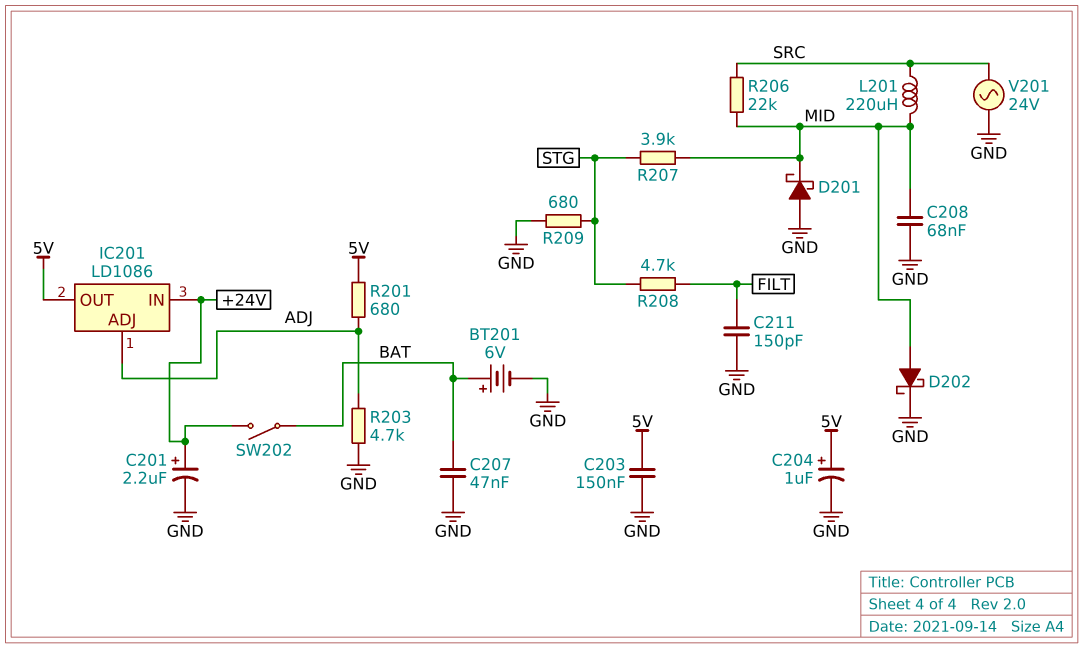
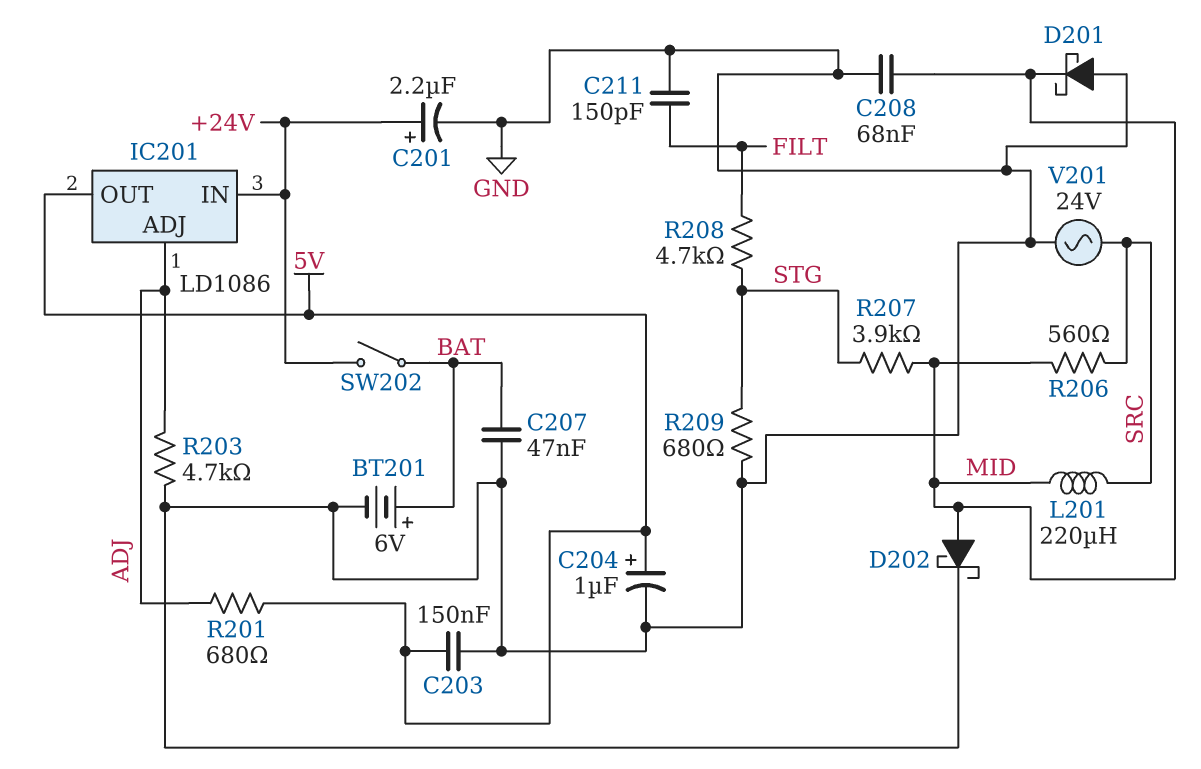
R206: 22k (MID, SRC) -> 560 (MID, SRC)

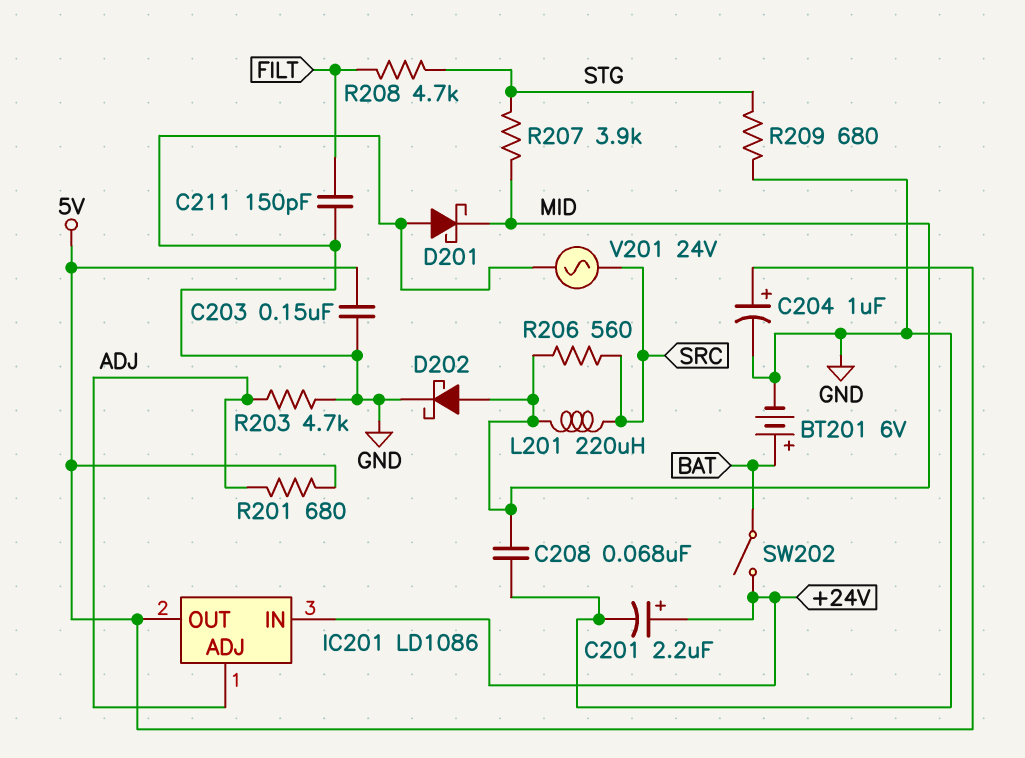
C207: 47nF (BAT, GND) -> none

